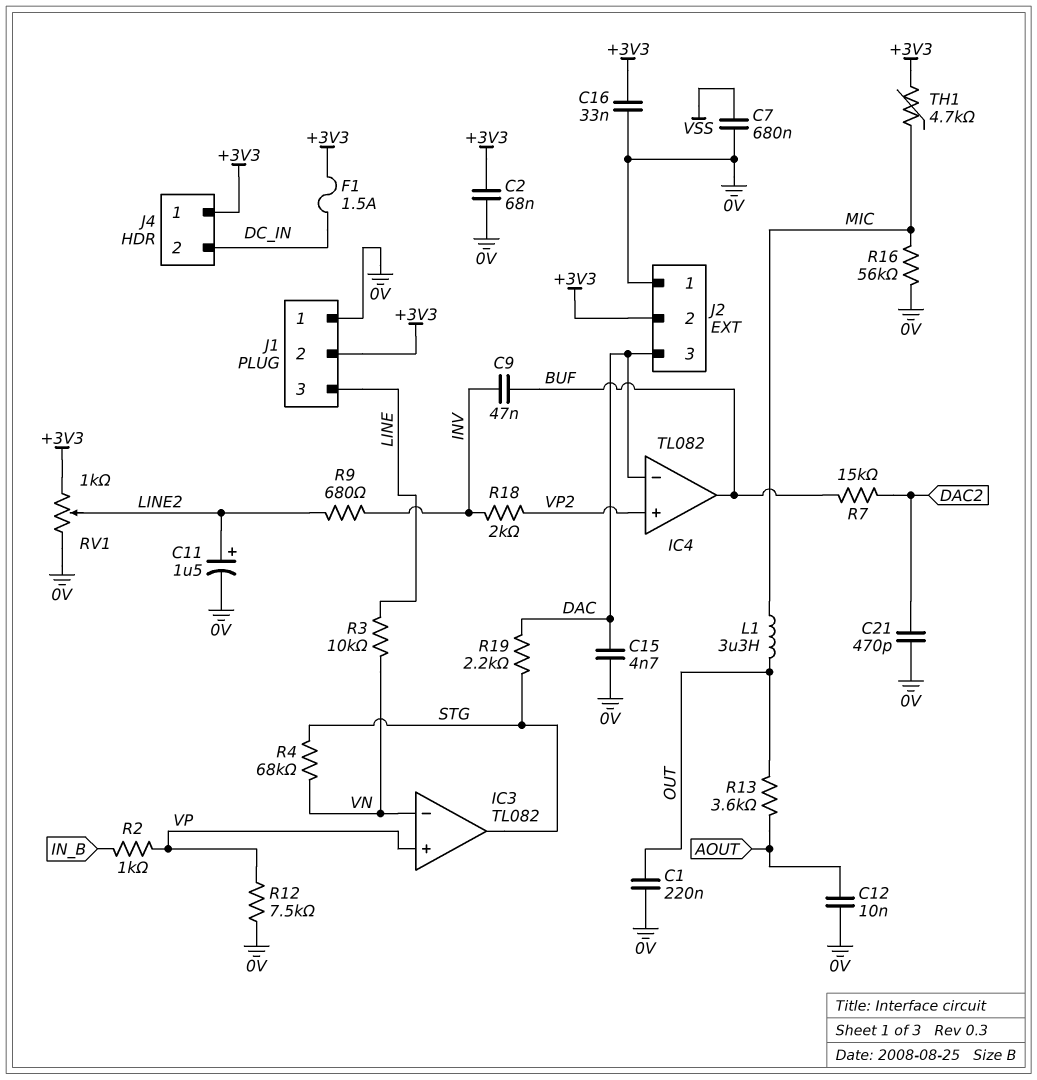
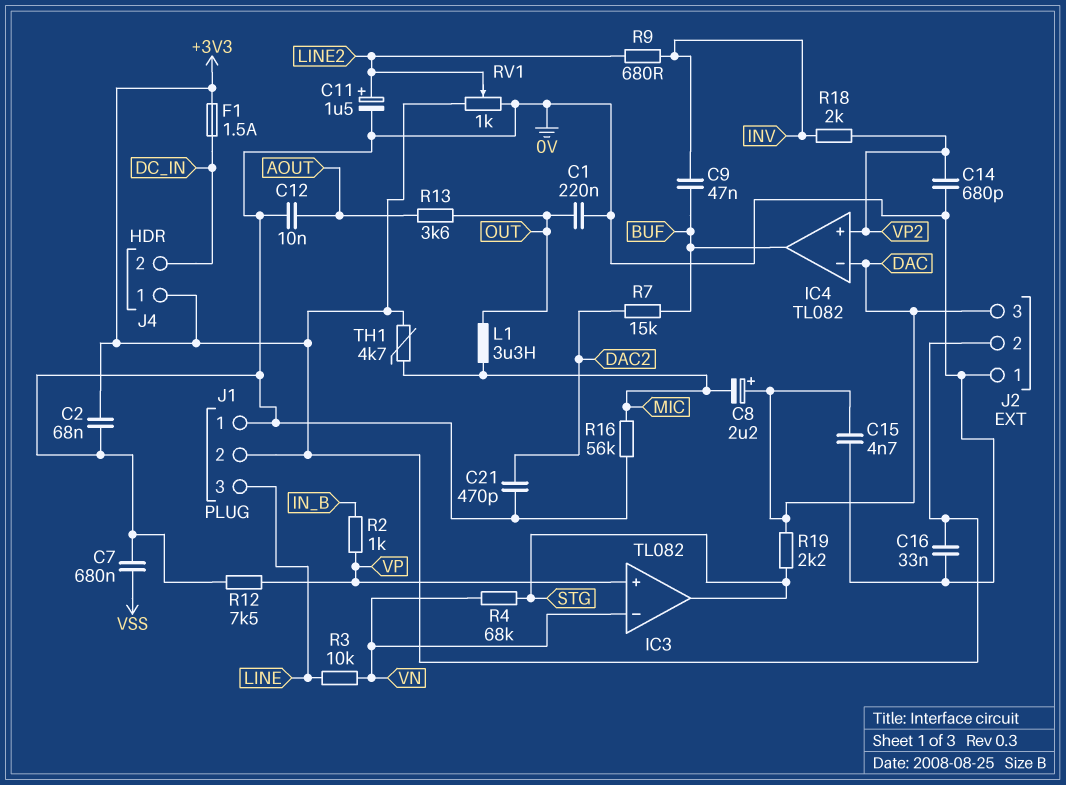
C8: none -> 2.2uF (plus DAC, minus MIC)
C14: none -> 680pF (0V, VP2)

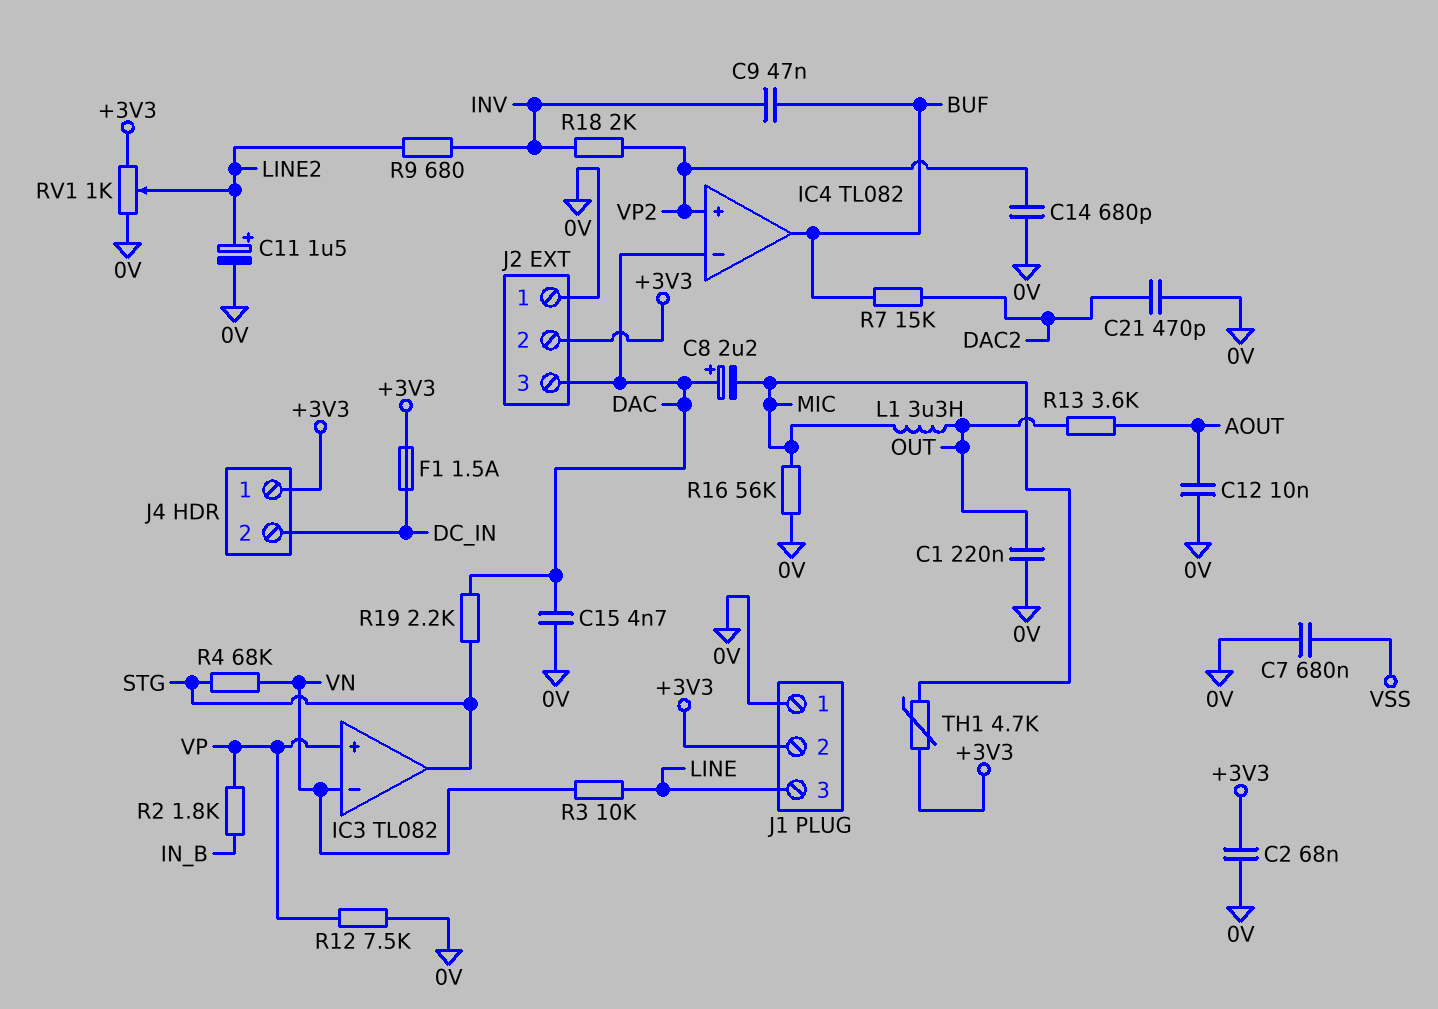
C16: 33nF (+3V3, 0V) -> none
R2: 1k (IN_B, VP) -> 1.8k (IN_B, VP)

